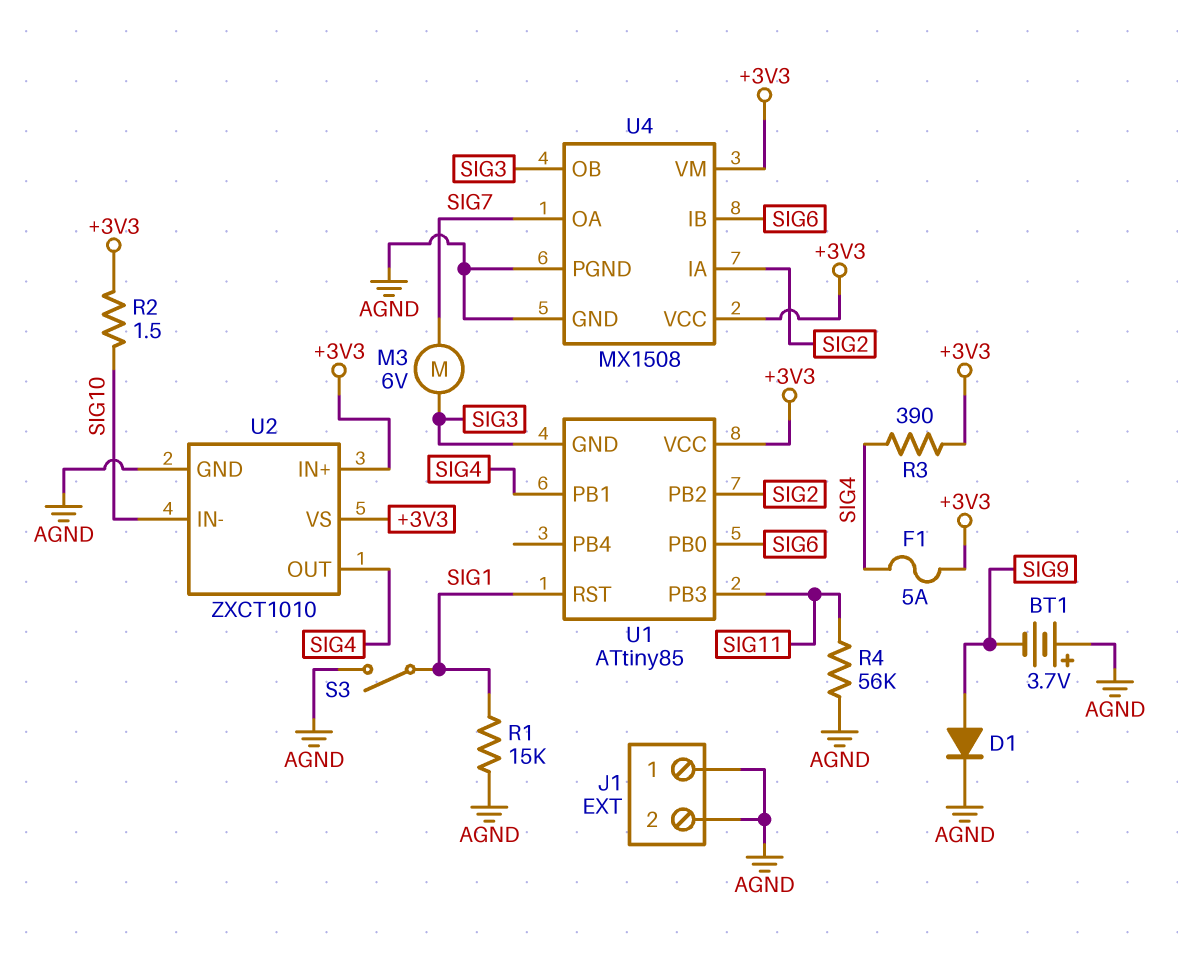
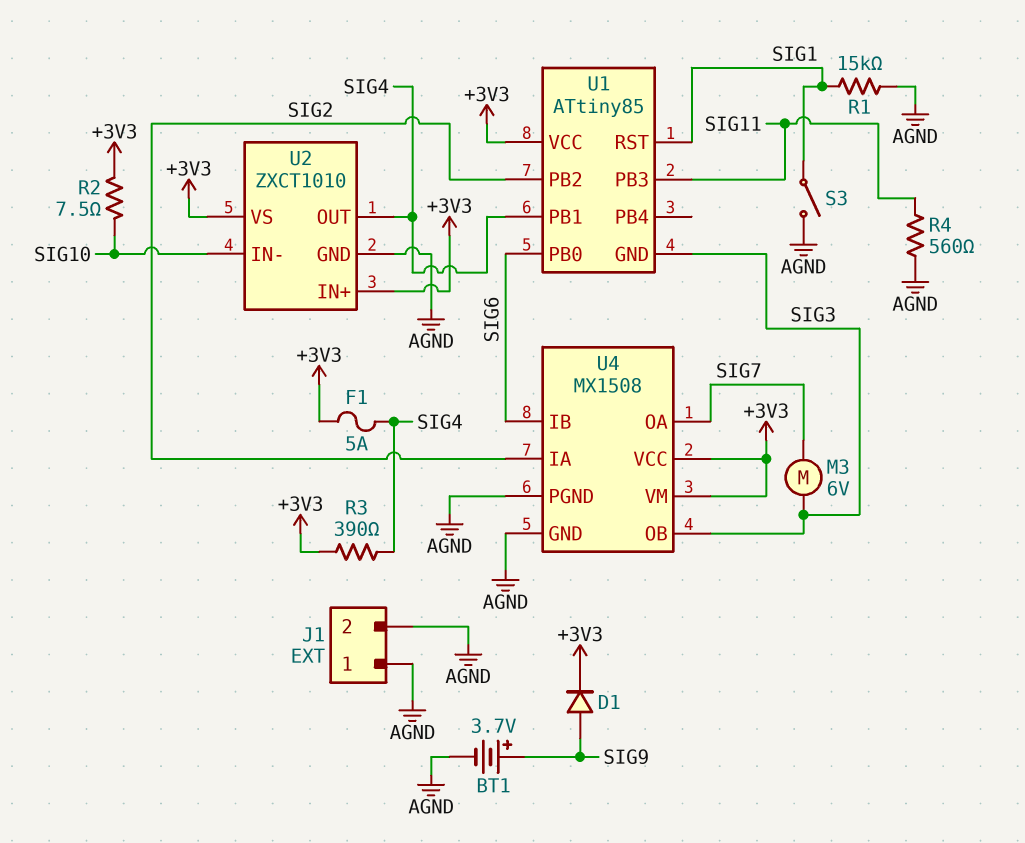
BT1: 3.7V (plus AGND, minus SIG9) -> 3.7V (plus SIG9, minus AGND)
D1: diode (A SIG9, K AGND) -> diode (A SIG9, K +3V3)
R2: 1.5 (+3V3, SIG10) -> 7.5 (+3V3, SIG10)
R4: 56k (AGND, SIG11) -> 560 (AGND, SIG11)

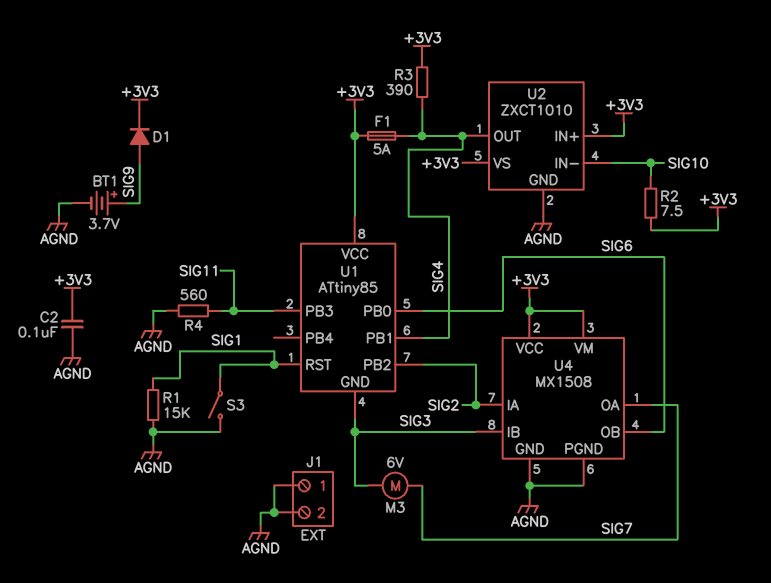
C2: none -> 100nF (+3V3, AGND)
U4 pin IB: SIG6 -> SIG3
U4 pin OB: SIG3 -> SIG6

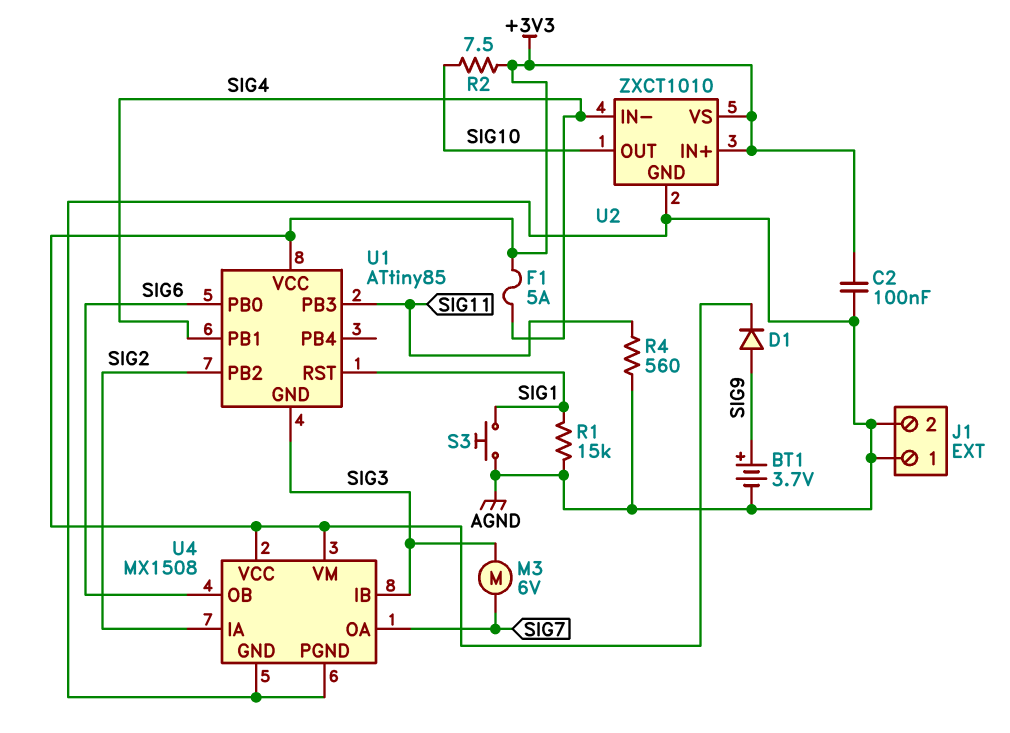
R3: 390 (+3V3, SIG4) -> none
S3: switch (AGND, SIG1) -> button (AGND, SIG1)
U2 pin IN-: SIG10 -> SIG4
U2 pin OUT: SIG4 -> SIG10

